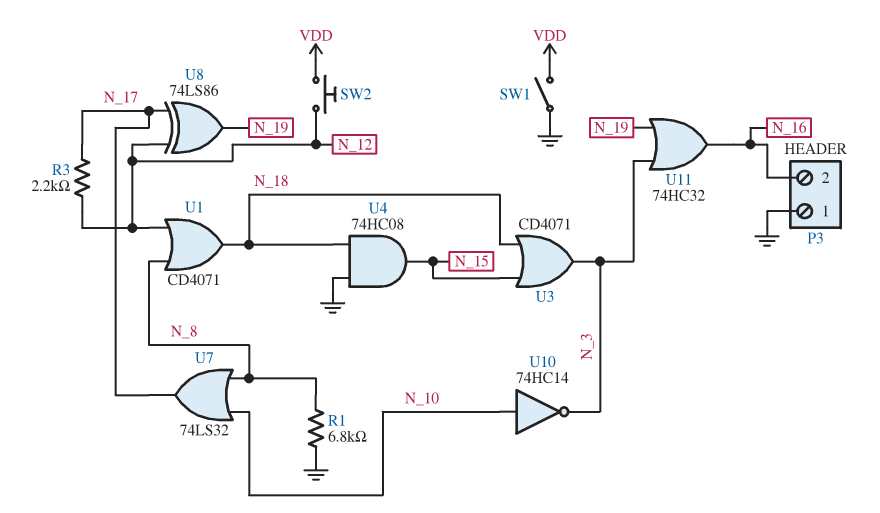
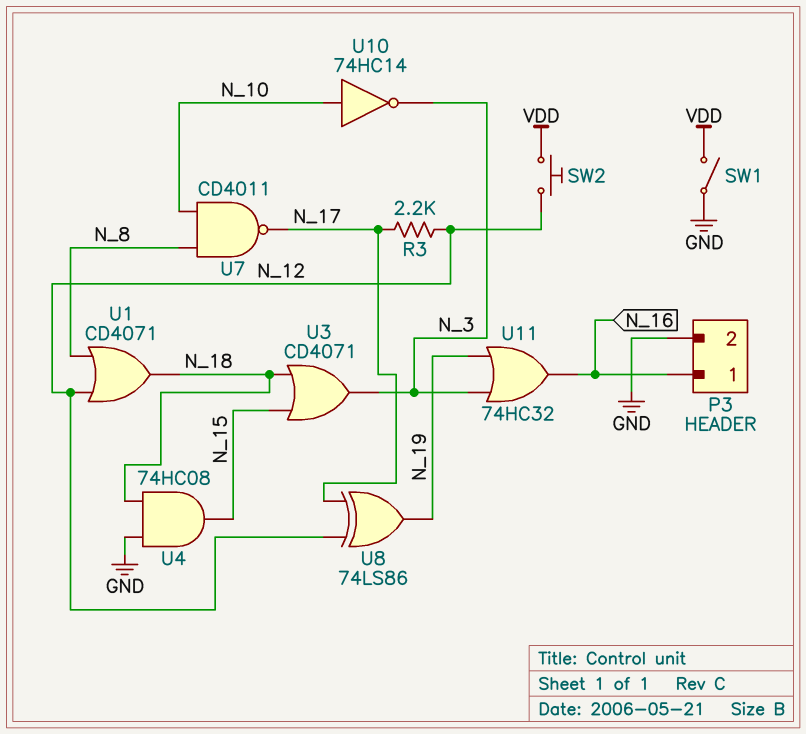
P3 pin 1: GND -> N_16
P3 pin 2: N_16 -> GND
R1: 6.8k (GND, N_8) -> none
U7: OR 74LS32 (in N_8, in N_10, out N_17) -> NAND CD4011 (in N_8, in N_10, out N_17)

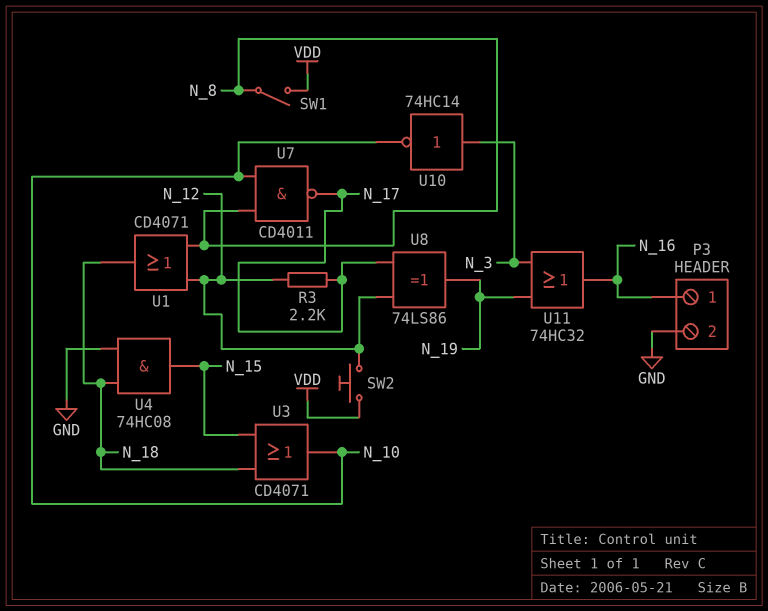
SW1: switch (GND, VDD) -> switch (N_8, VDD)
U3: OR CD4071 (in N_15, in N_18, out N_3) -> OR CD4071 (in N_15, in N_18, out N_10)
U10: NOT 74HC14 (in N_10, out N_3) -> NOT 74HC14 (in N_3, out N_10)

